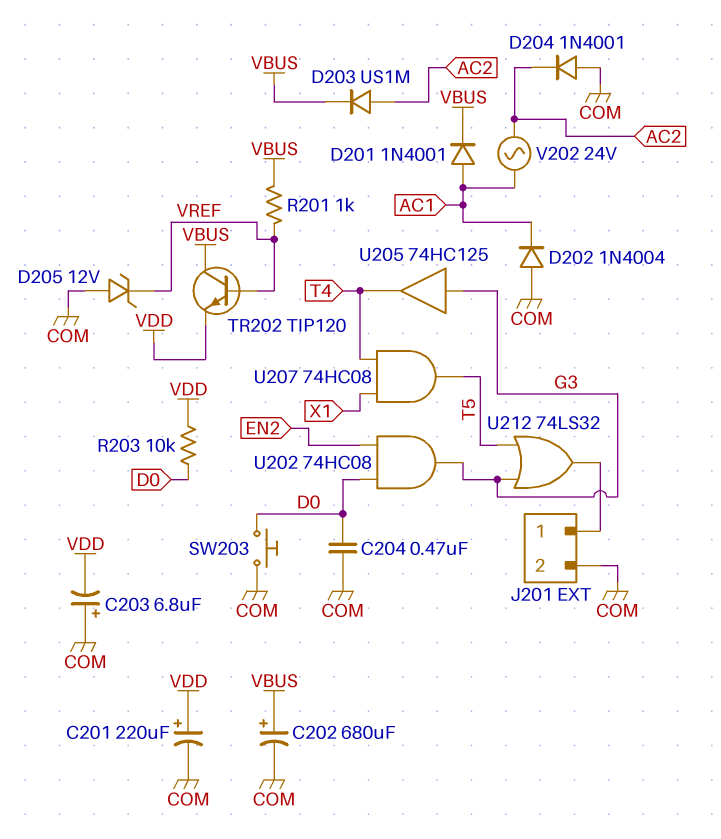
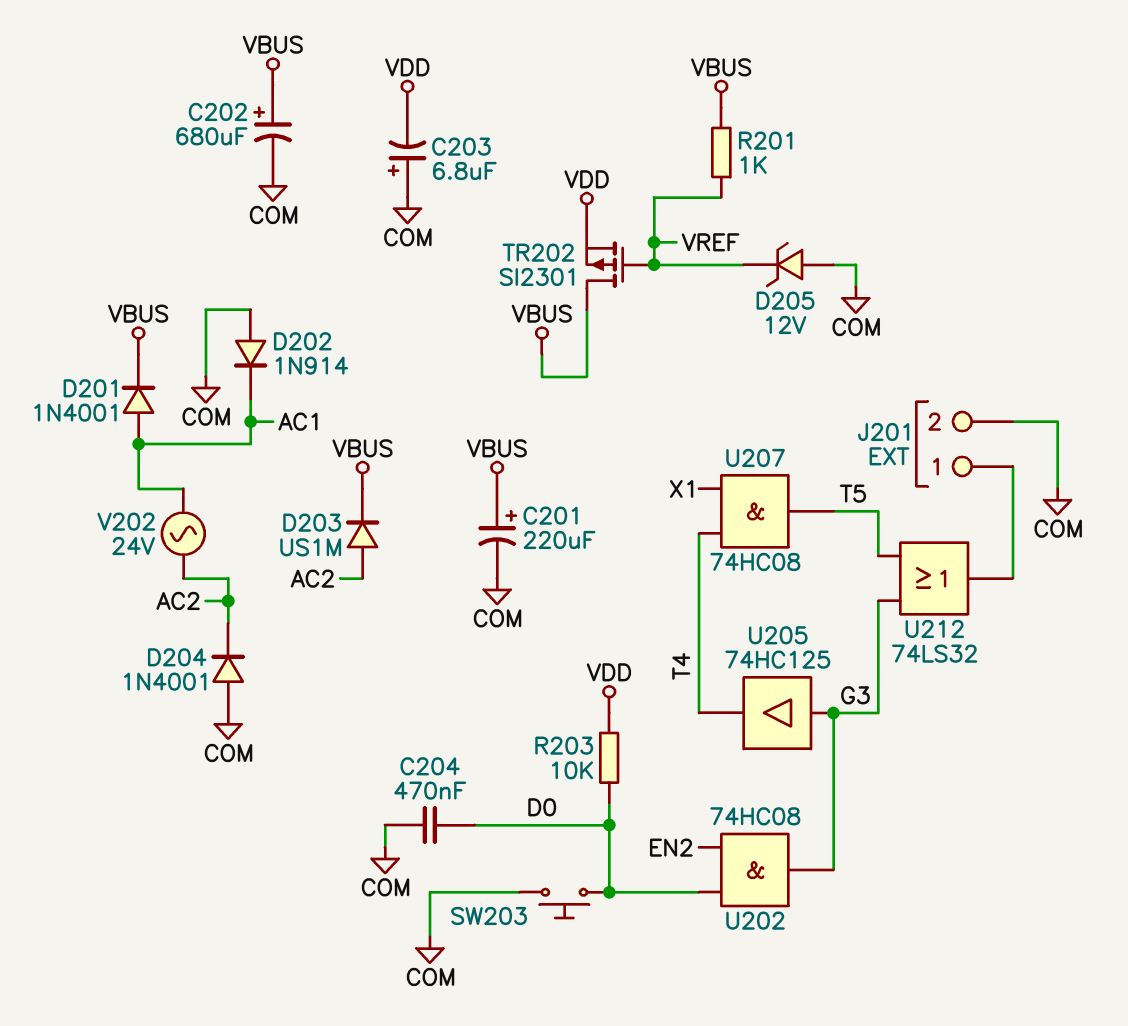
C201: 220uF (plus VDD, minus COM) -> 220uF (plus VBUS, minus COM)
D202: diode 1N4004 (A COM, K AC1) -> diode 1N914 (A COM, K AC1)
TR202: NPN TIP120 (B VREF, C VBUS, E VDD) -> PMOS SI2301 (G VREF, D VBUS, S VDD)

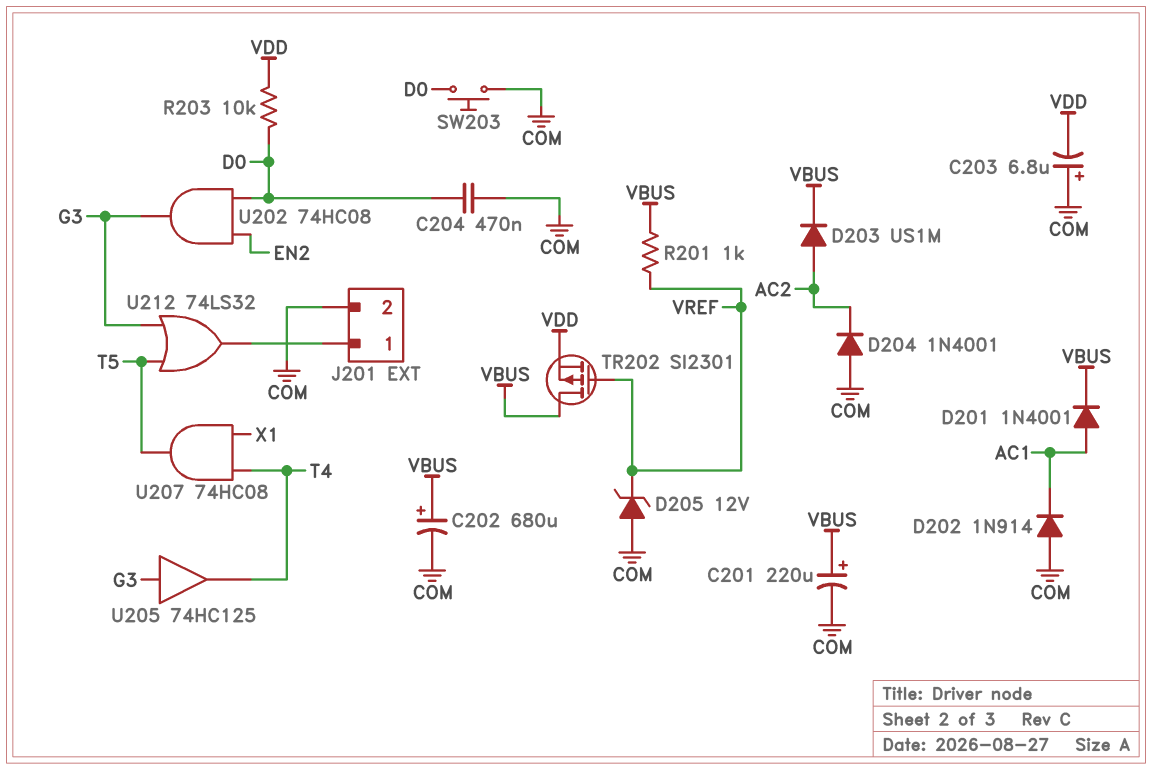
V202: AC 24V (AC1, AC2) -> none

